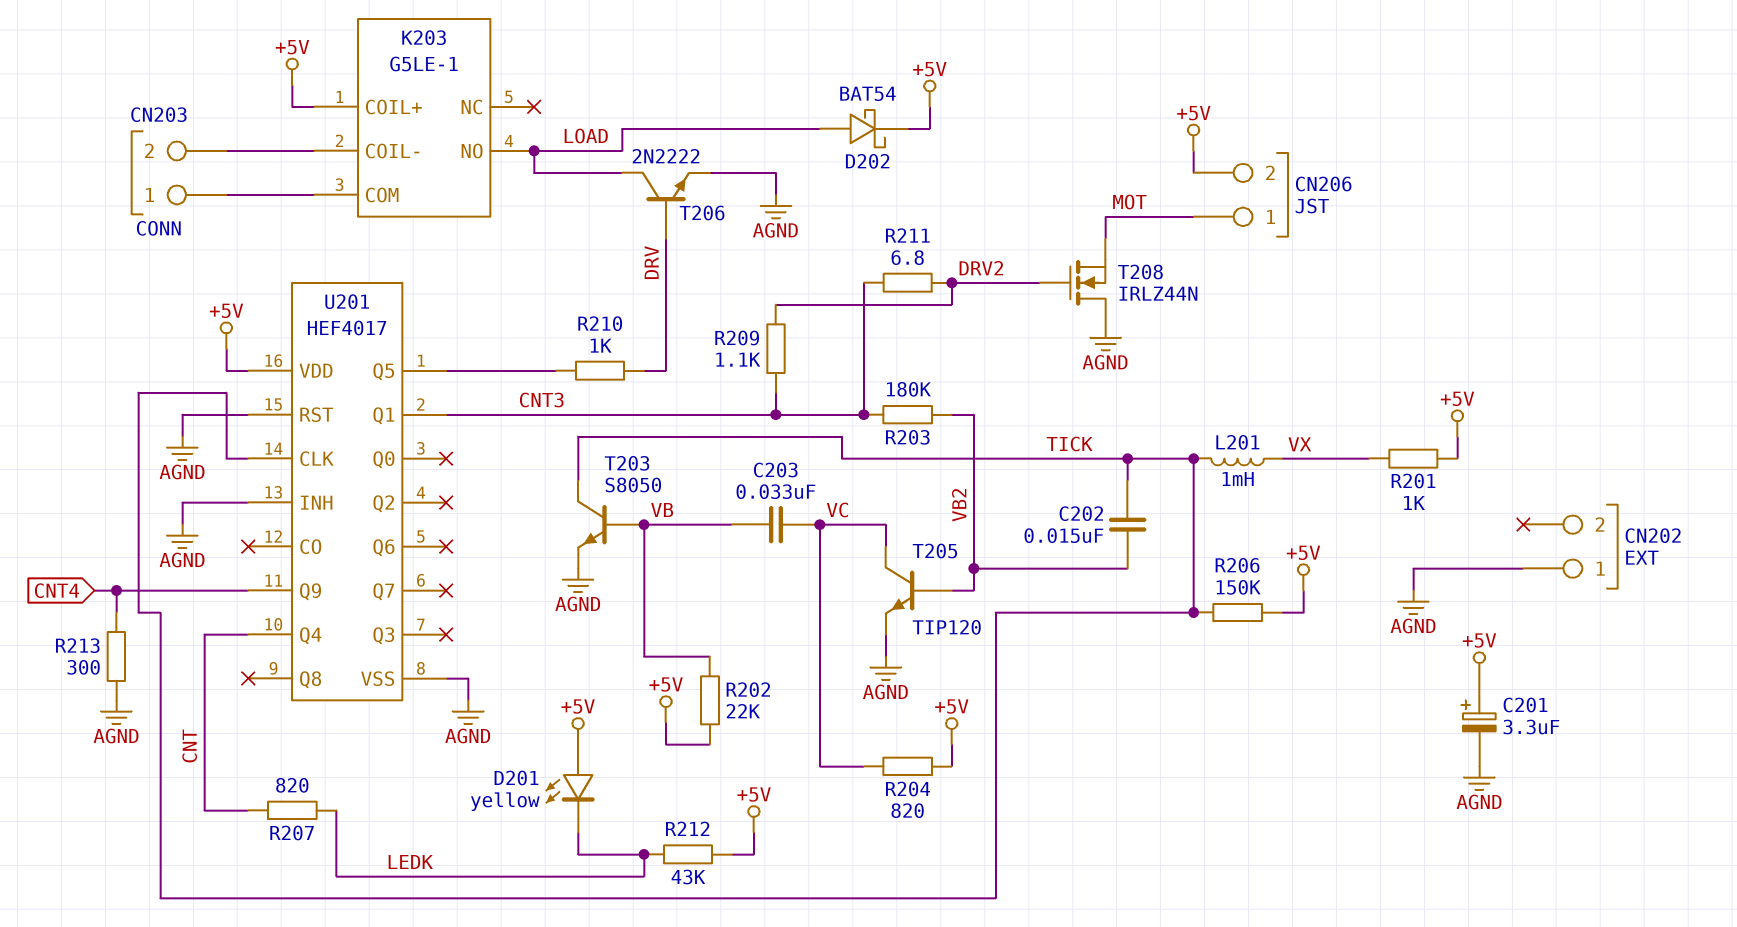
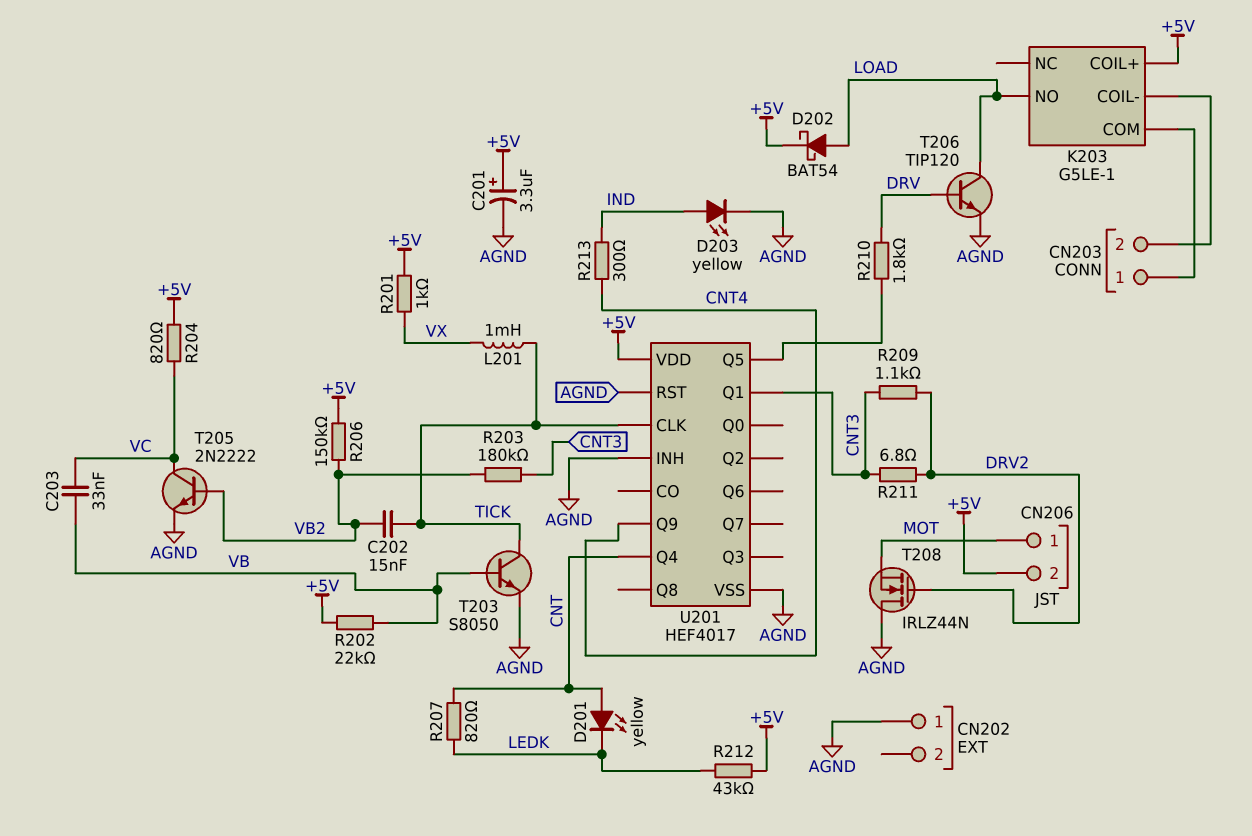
D201: LED yellow (A +5V, K LEDK) -> LED yellow (A CNT, K LEDK)
D203: none -> LED yellow (A IND, K AGND)
R206: 150k (+5V, TICK) -> 150k (+5V, VB2)
R210: 1k (DRV, U201/Q5) -> 1.8k (DRV, U201/Q5)
R213: 300 (AGND, CNT4) -> 300 (CNT4, IND)
T205: NPN TIP120 (B VB2, C VC, E AGND) -> NPN 2N2222 (B VB2, C VC, E AGND)
T206: NPN 2N2222 (B DRV, C LOAD, E AGND) -> NPN TIP120 (B DRV, C LOAD, E AGND)

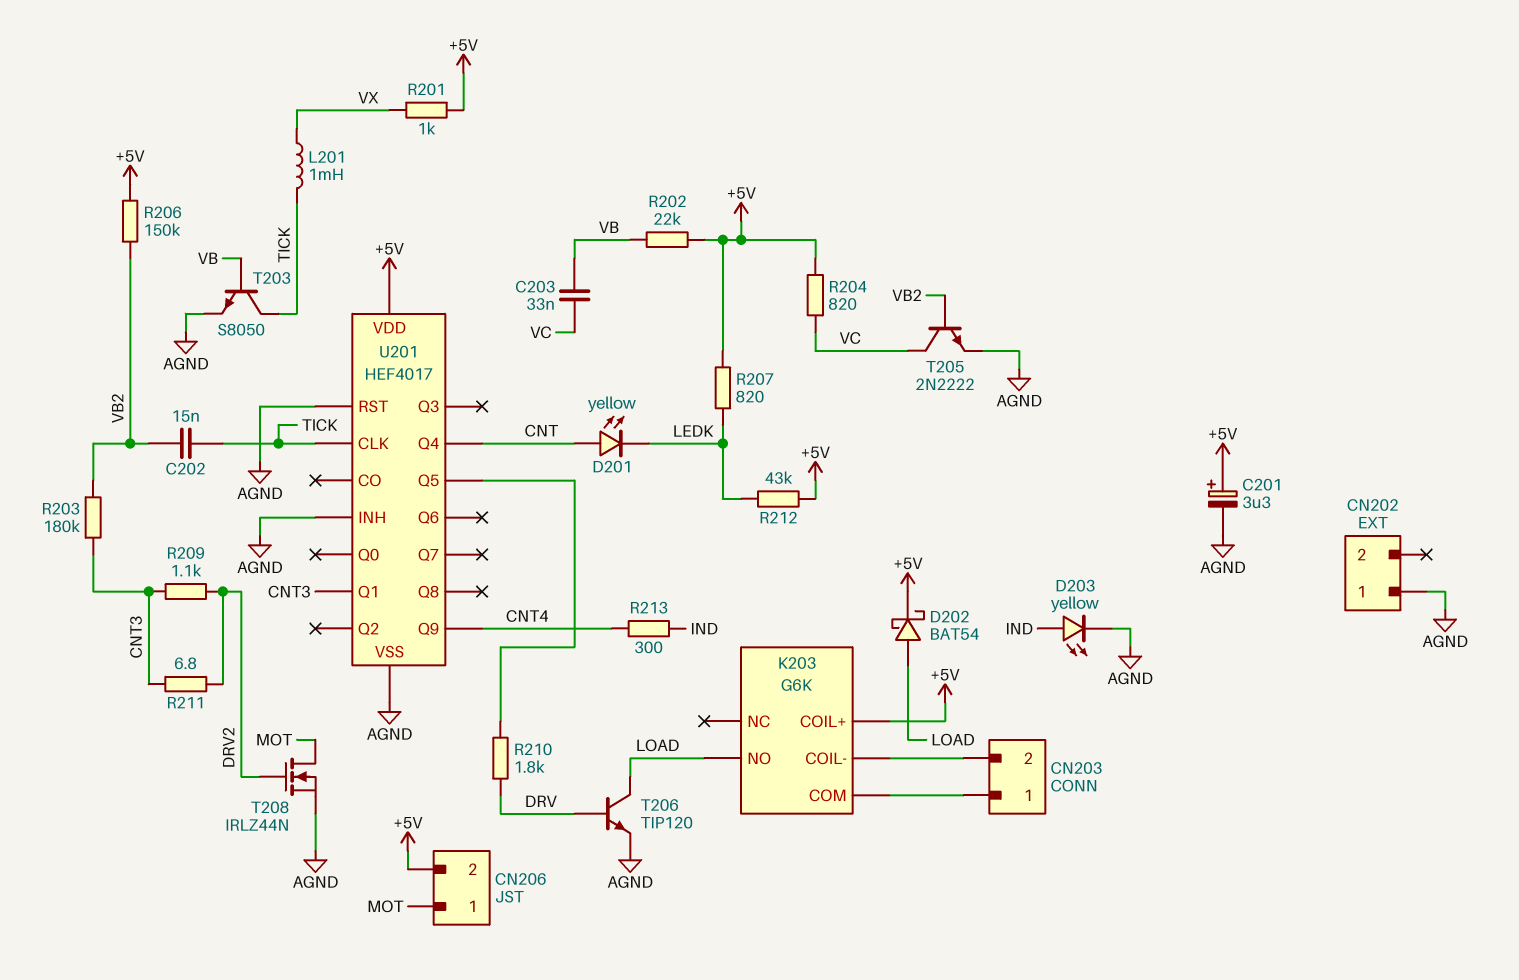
K203: G5LE-1 -> G6K
R207: 820 (CNT, LEDK) -> 820 (+5V, LEDK)
T208: NMOS IRLZ44N (G DRV2, D AGND, S MOT) -> NMOS IRLZ44N (G DRV2, D MOT, S AGND)

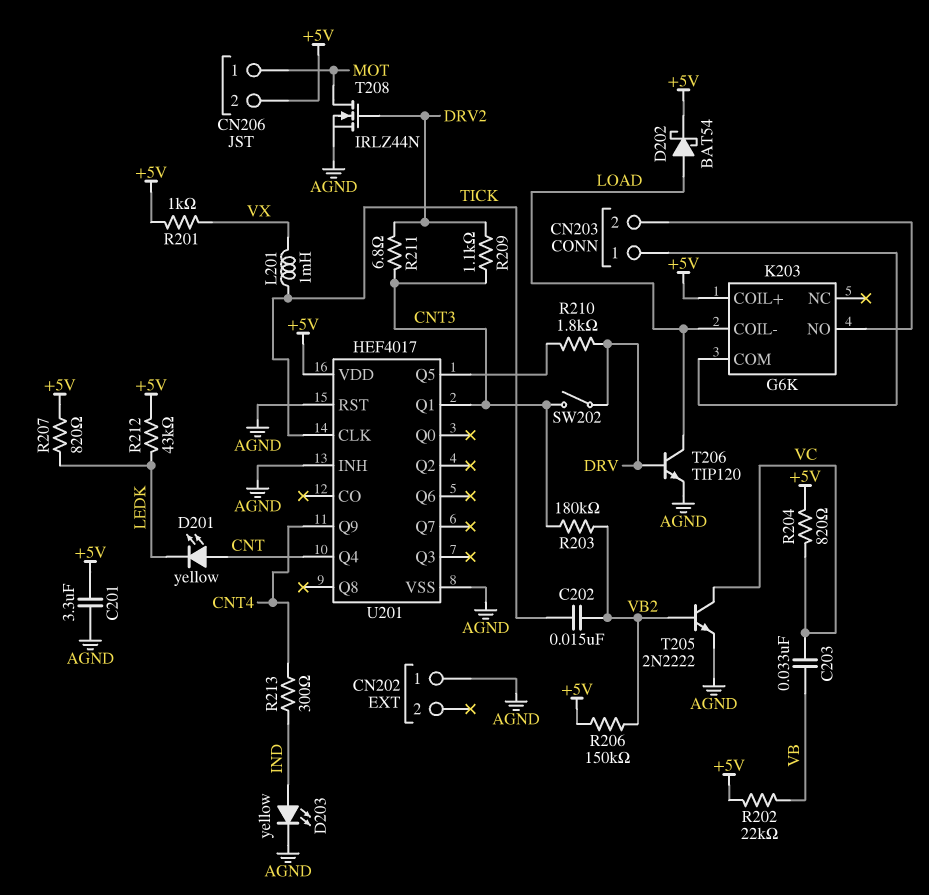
C201: 3.3uF (plus +5V, minus AGND) -> 3.3uF (+5V, AGND)
K203 pin COIL-: CN203/2 -> LOAD
K203 pin NO: LOAD -> CN203/2
SW202: none -> switch (CNT3, DRV)
T203: NPN S8050 (B VB, C TICK, E AGND) -> none

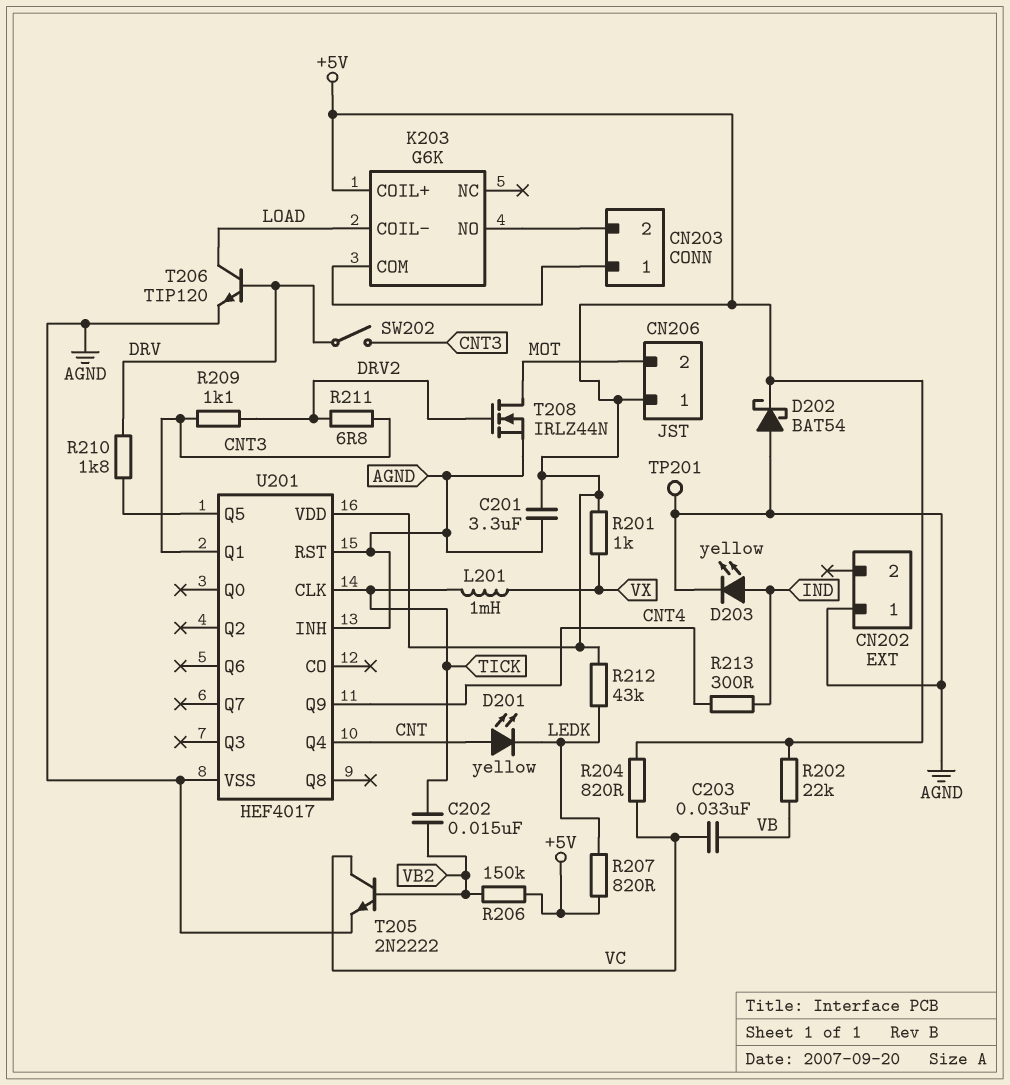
CN206 pin 1: MOT -> +5V
CN206 pin 2: +5V -> MOT
D202: schottky BAT54 (A LOAD, K +5V) -> schottky BAT54 (A AGND, K +5V)
R203: 180k (CNT3, VB2) -> none
TP201: none -> test point (AGND)

